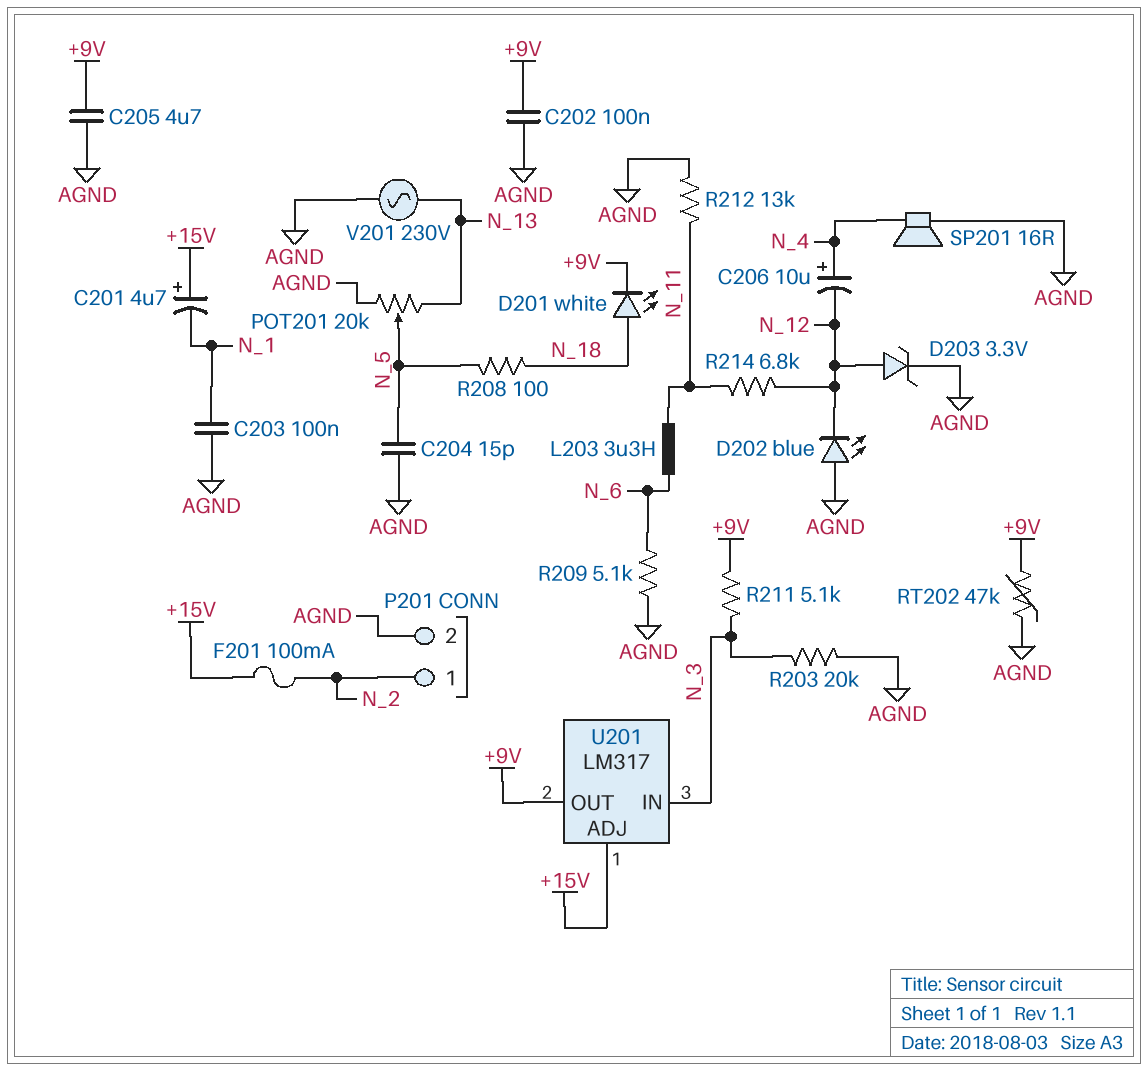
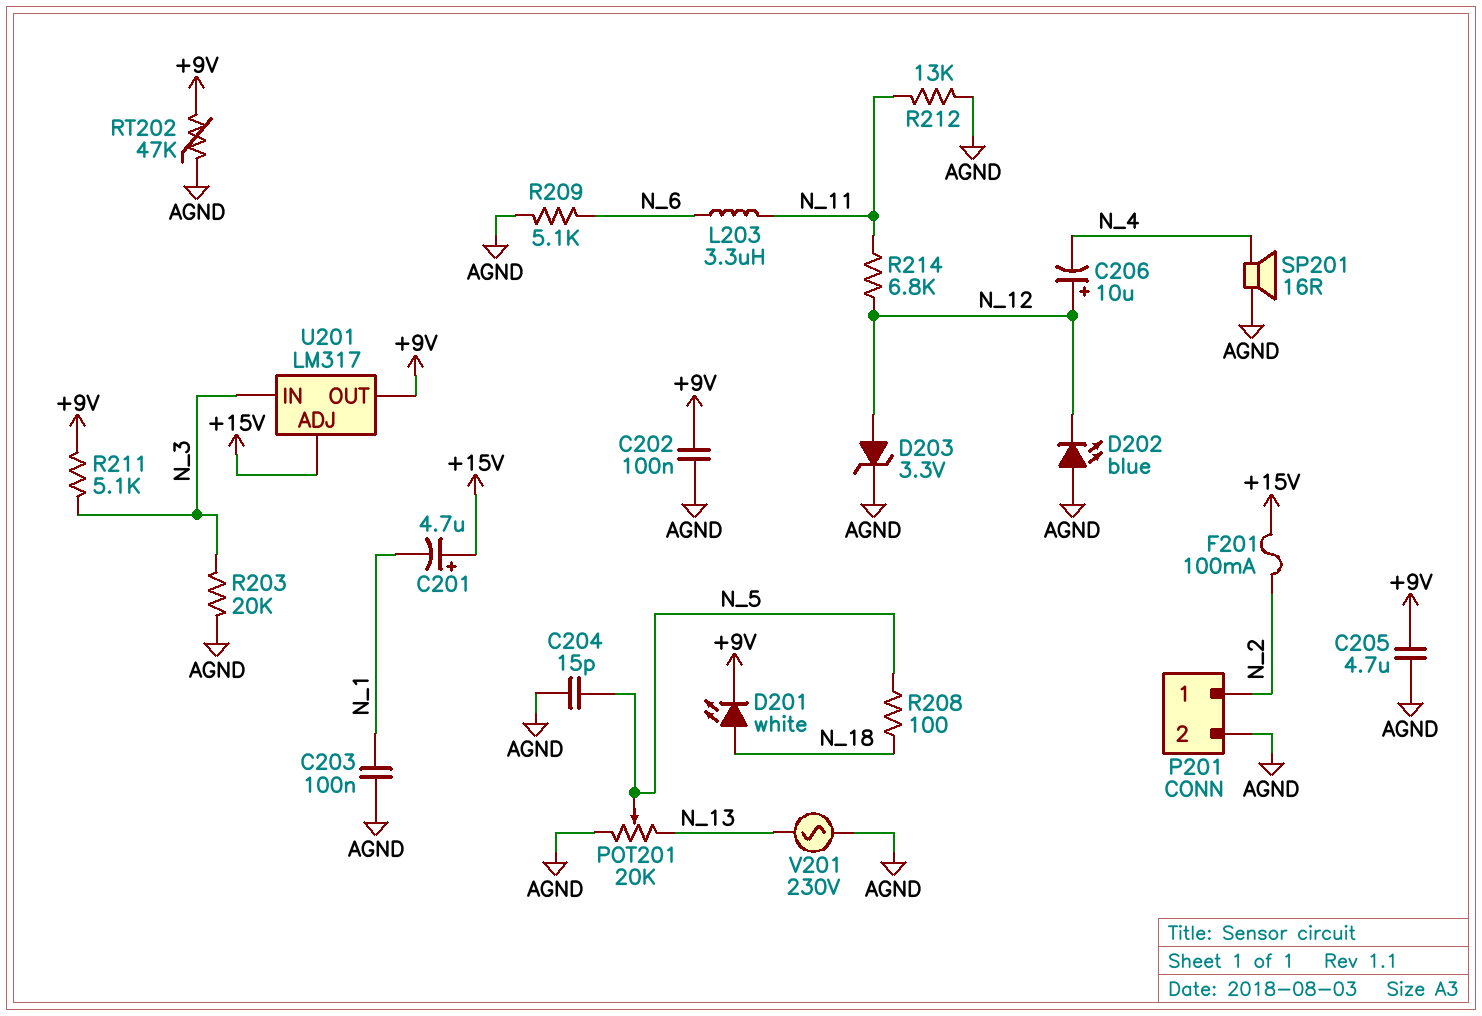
C206: 10uF (plus N_4, minus N_12) -> 10uF (plus N_12, minus N_4)

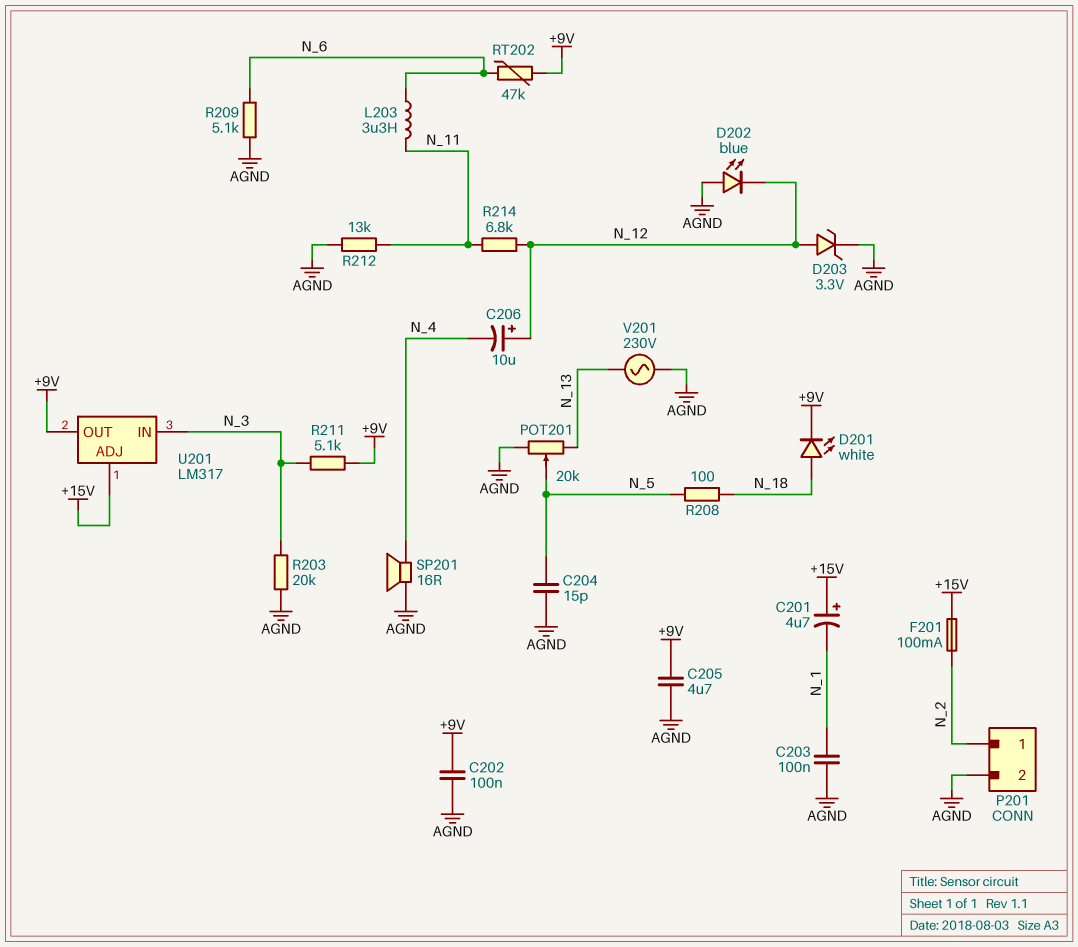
RT202: 47k (+9V, AGND) -> 47k (+9V, N_6)

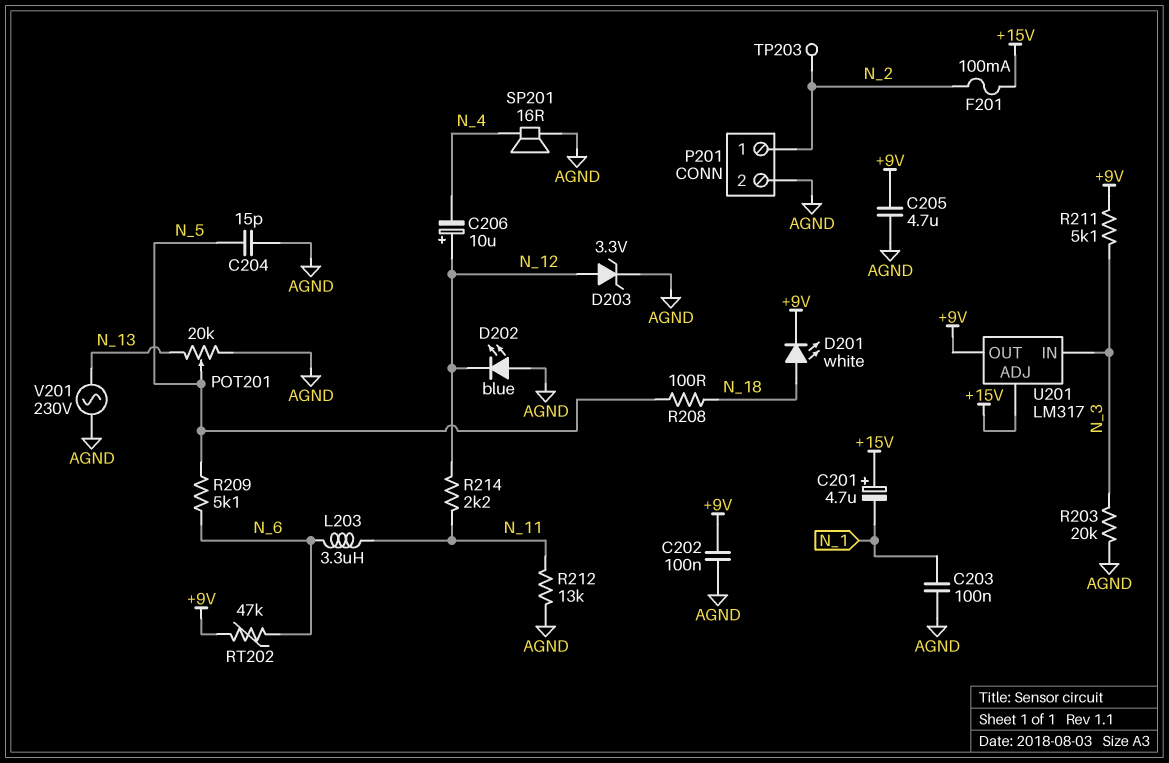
R209: 5.1k (AGND, N_6) -> 5.1k (N_5, N_6)
R214: 6.8k (N_11, N_12) -> 2.2k (N_11, N_12)
TP203: none -> test point (N_2)

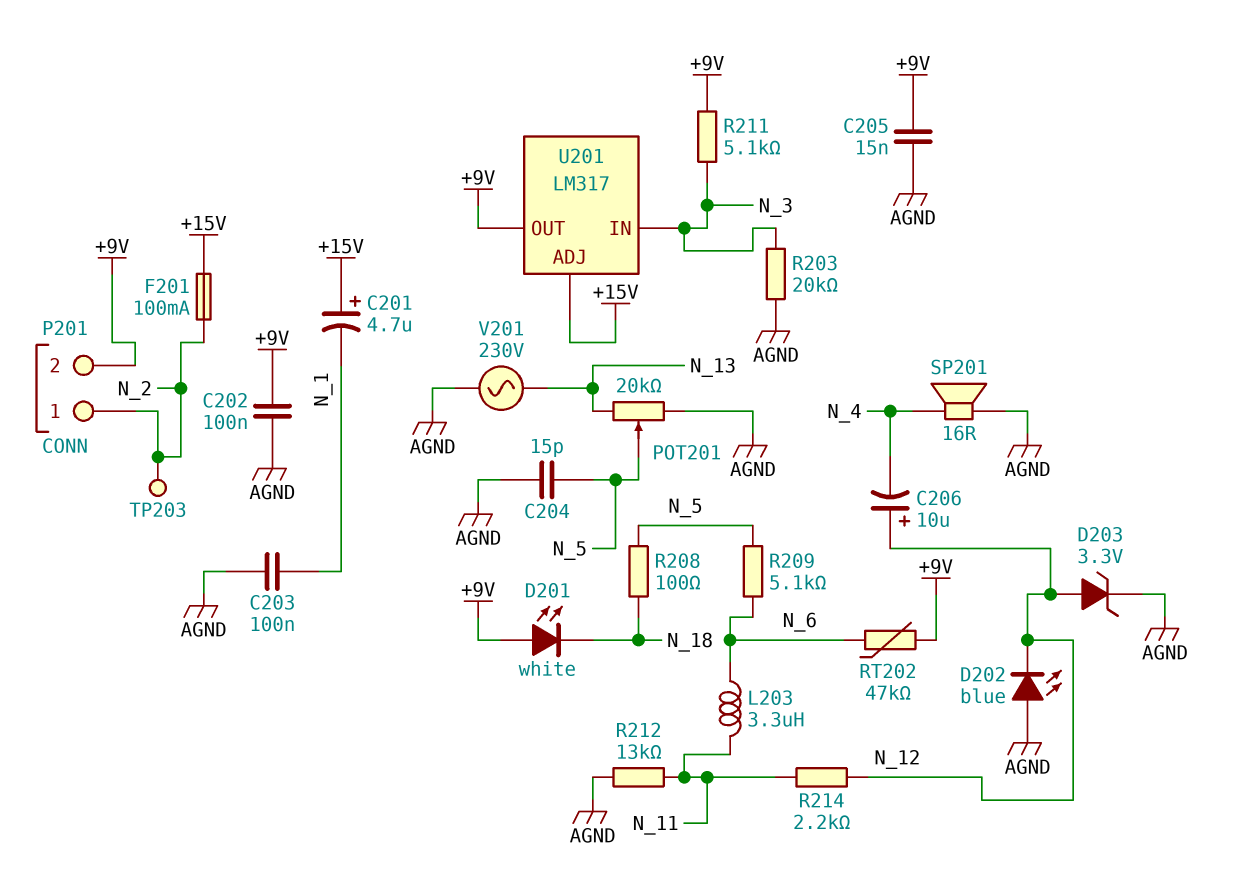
C205: 4.7uF (+9V, AGND) -> 15nF (+9V, AGND)
D201: LED white (A N_18, K +9V) -> LED white (A +9V, K N_18)
P201 pin 2: AGND -> +9V

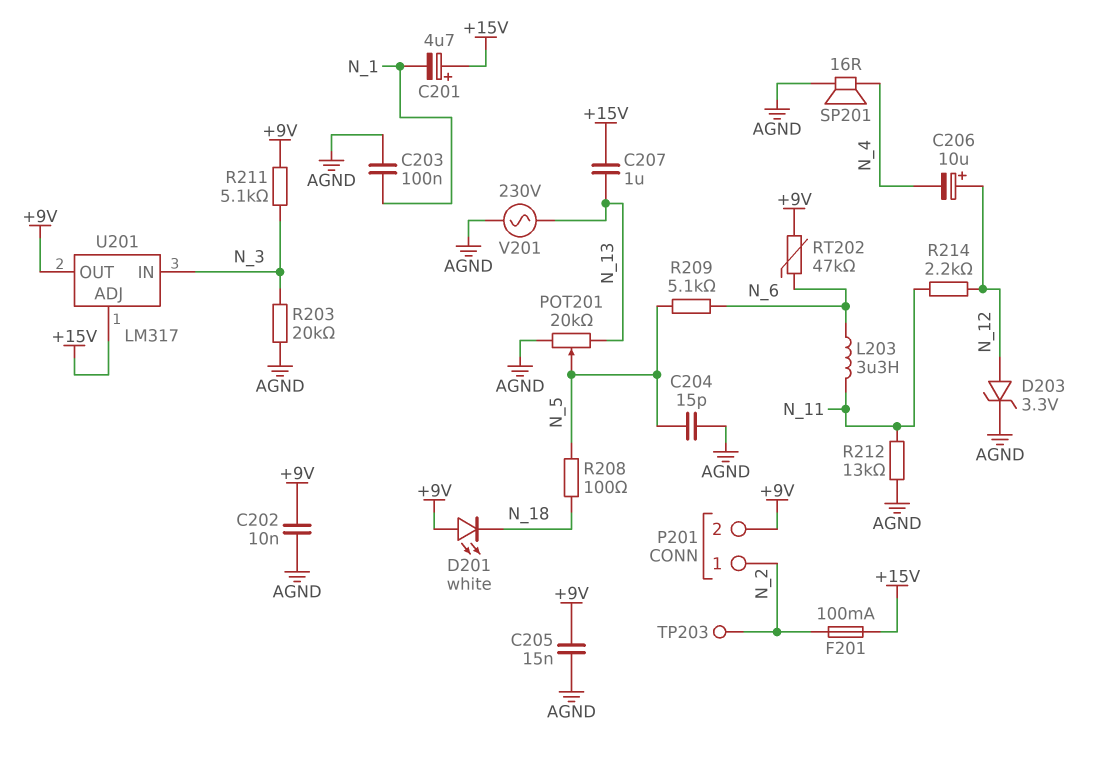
C202: 100nF (+9V, AGND) -> 10nF (+9V, AGND)
C207: none -> 1uF (+15V, N_13)
D202: LED blue (A AGND, K N_12) -> none

